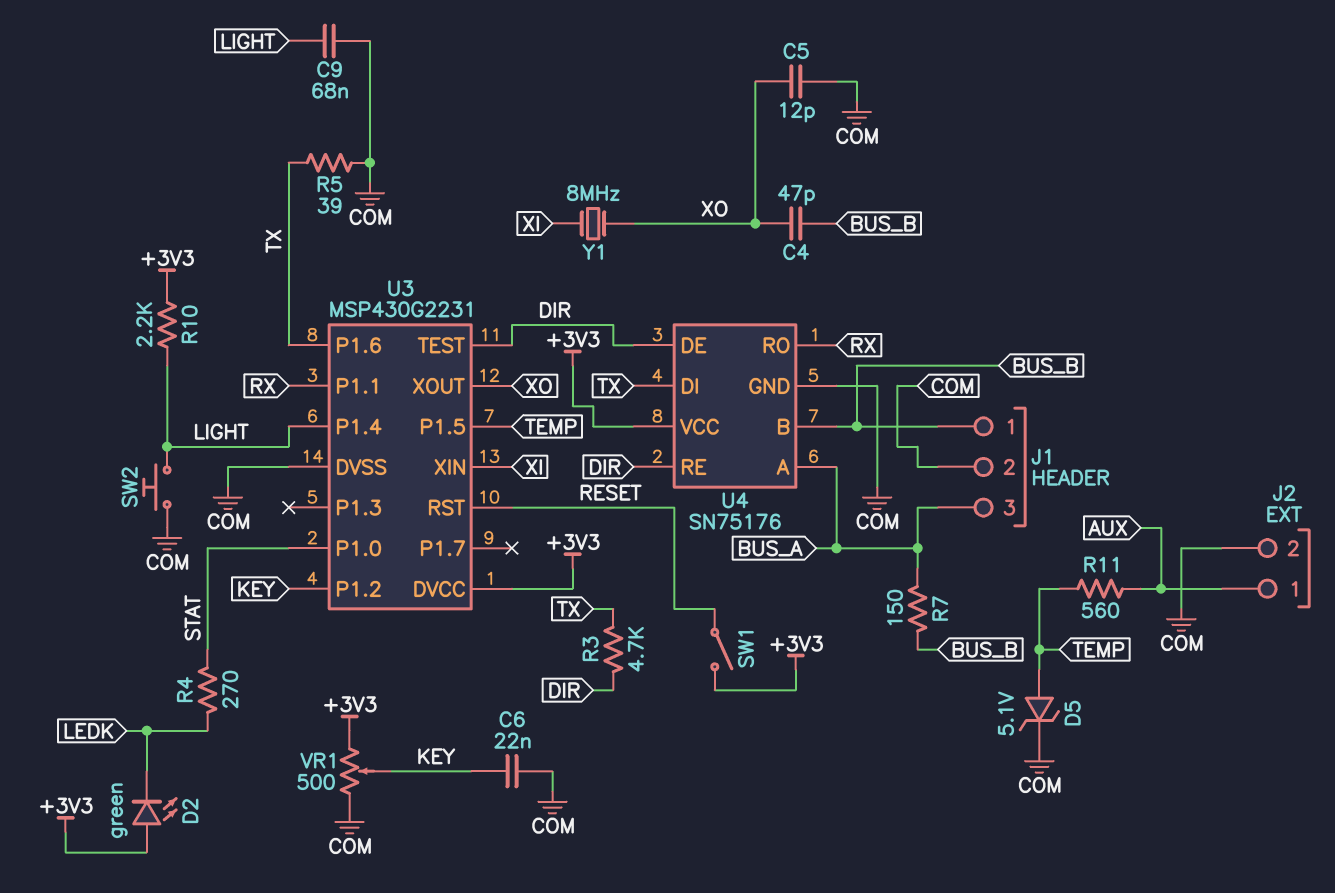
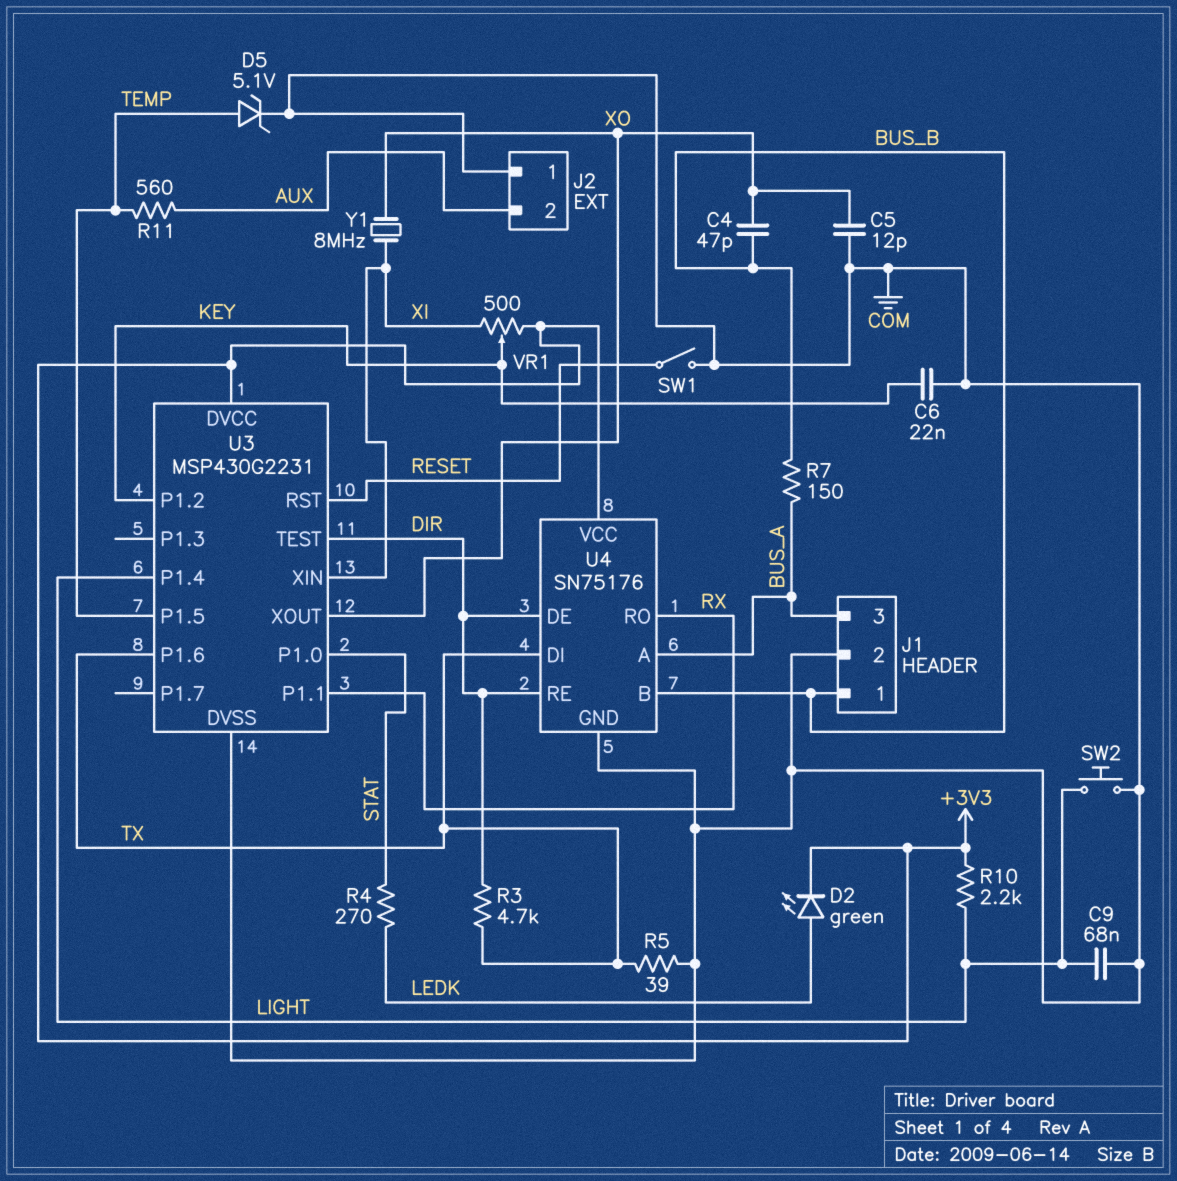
D2: LED green (A +3V3, K LEDK) -> LED green (A LEDK, K +3V3)
J2 pin 1: AUX -> COM
J2 pin 2: COM -> AUX
SW1: switch (+3V3, RESET) -> switch (COM, RESET)
VR1: 500 (+3V3, COM, wiper KEY) -> 500 (+3V3, XI, wiper KEY)

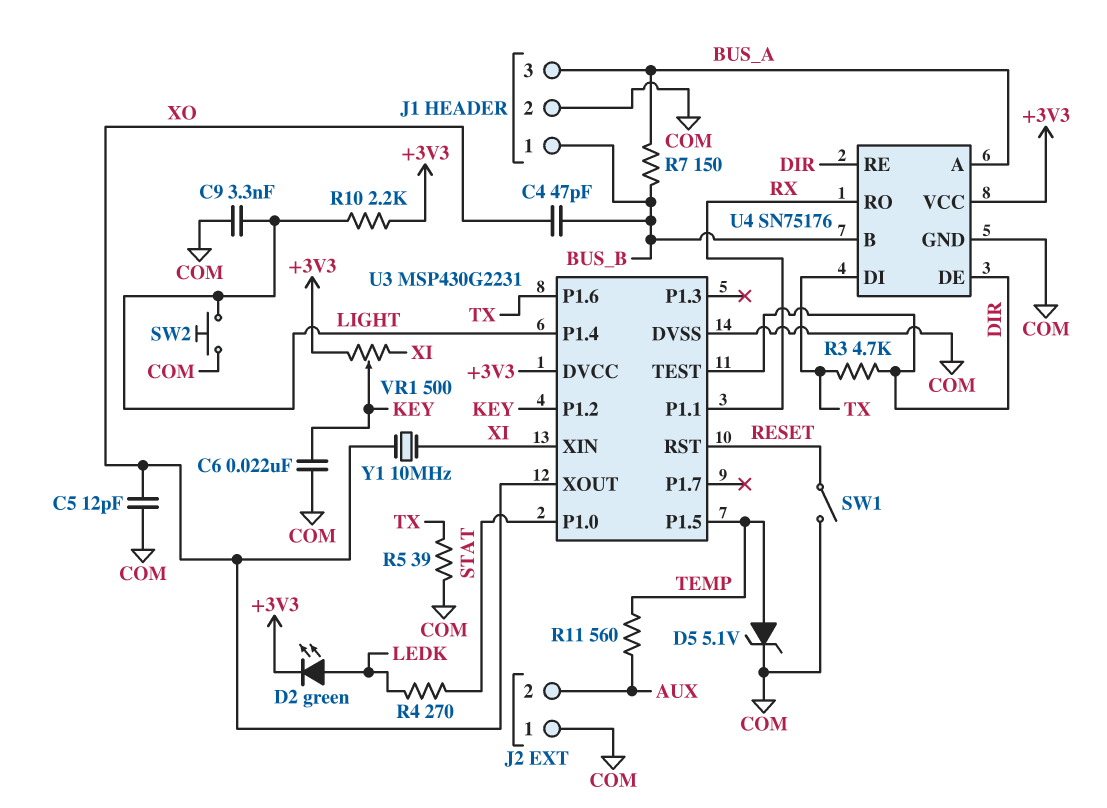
C9: 68nF (COM, LIGHT) -> 3.3nF (COM, LIGHT)
Y1: 8MHz (XI, XO) -> 10MHz (XI, XO)

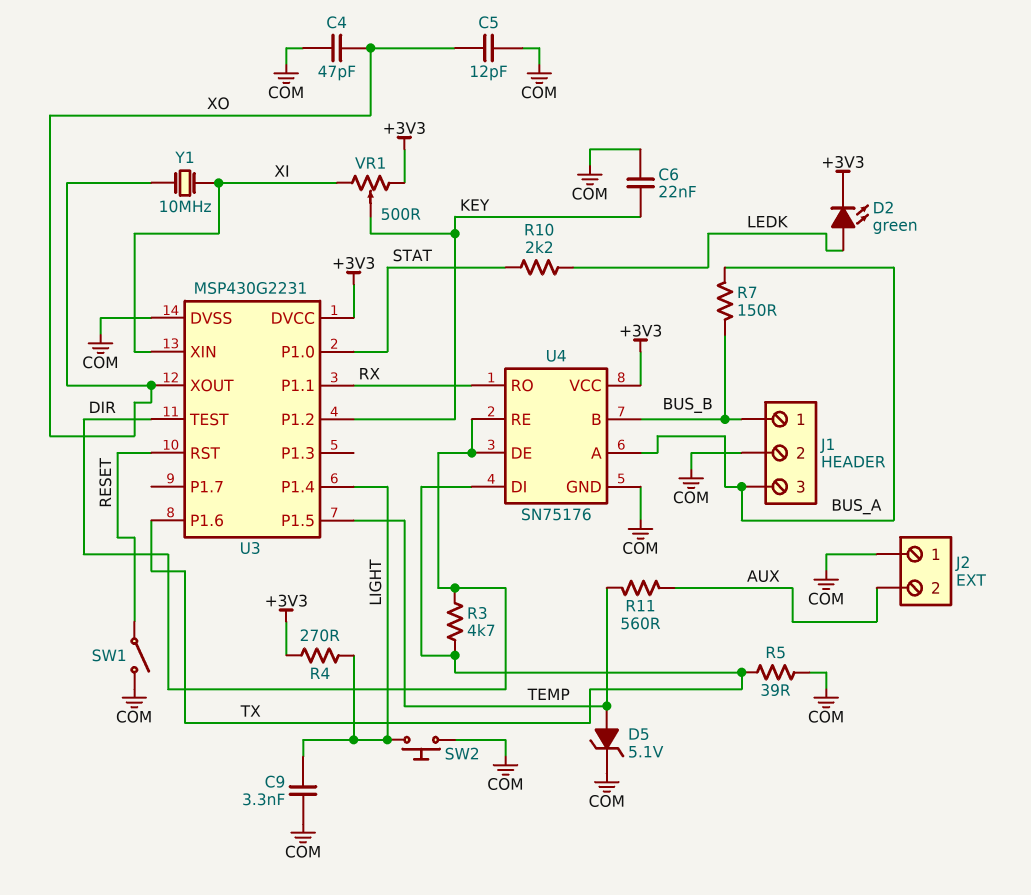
C4: 47pF (BUS_B, XO) -> 47pF (COM, XO)
R4: 270 (LEDK, STAT) -> 270 (+3V3, LIGHT)
R10: 2.2k (+3V3, LIGHT) -> 2.2k (LEDK, STAT)

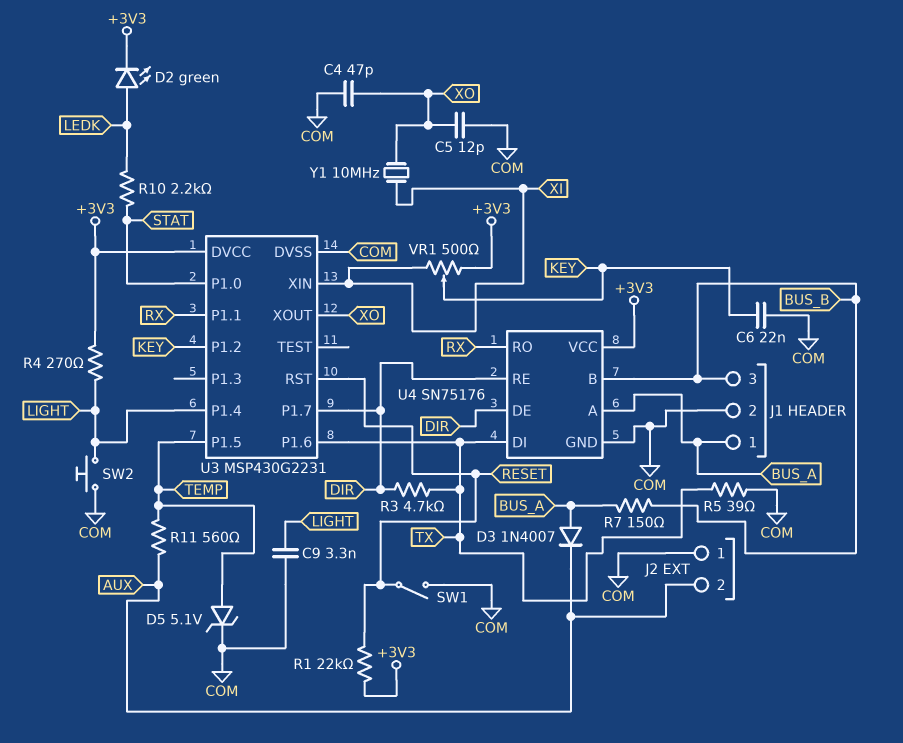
D3: none -> diode 1N4007 (A BUS_A, K AUX)
J1 pin 1: BUS_B -> BUS_A
J1 pin 3: BUS_A -> BUS_B
R1: none -> 22k (+3V3, RESET)
U3 pin P1.7: none -> DIR
U3 pin TEST: DIR -> none

